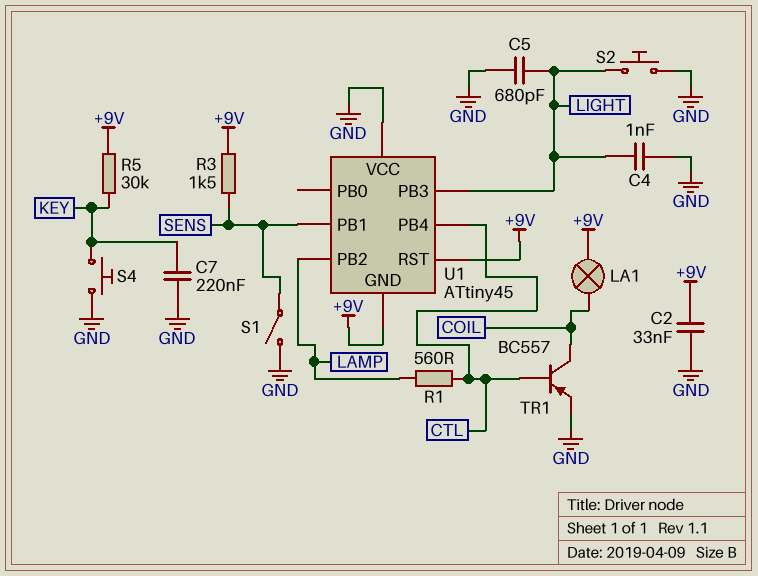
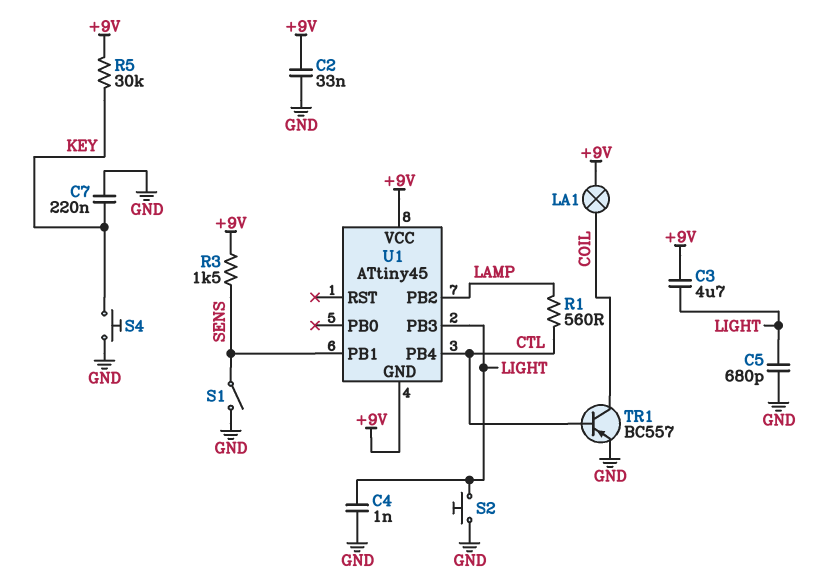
C3: none -> 4.7uF (+9V, LIGHT)
U1 pin RST: +9V -> none
U1 pin VCC: GND -> +9V

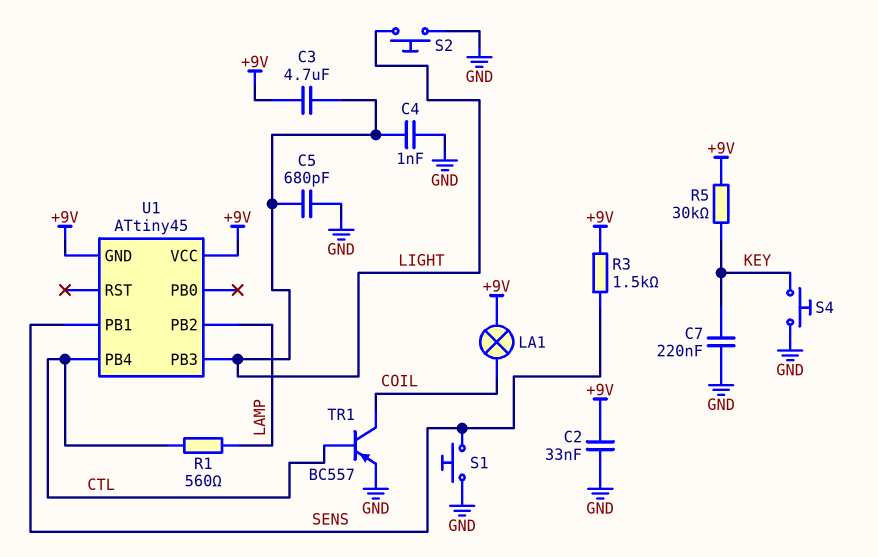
S1: switch (GND, SENS) -> button (GND, SENS)

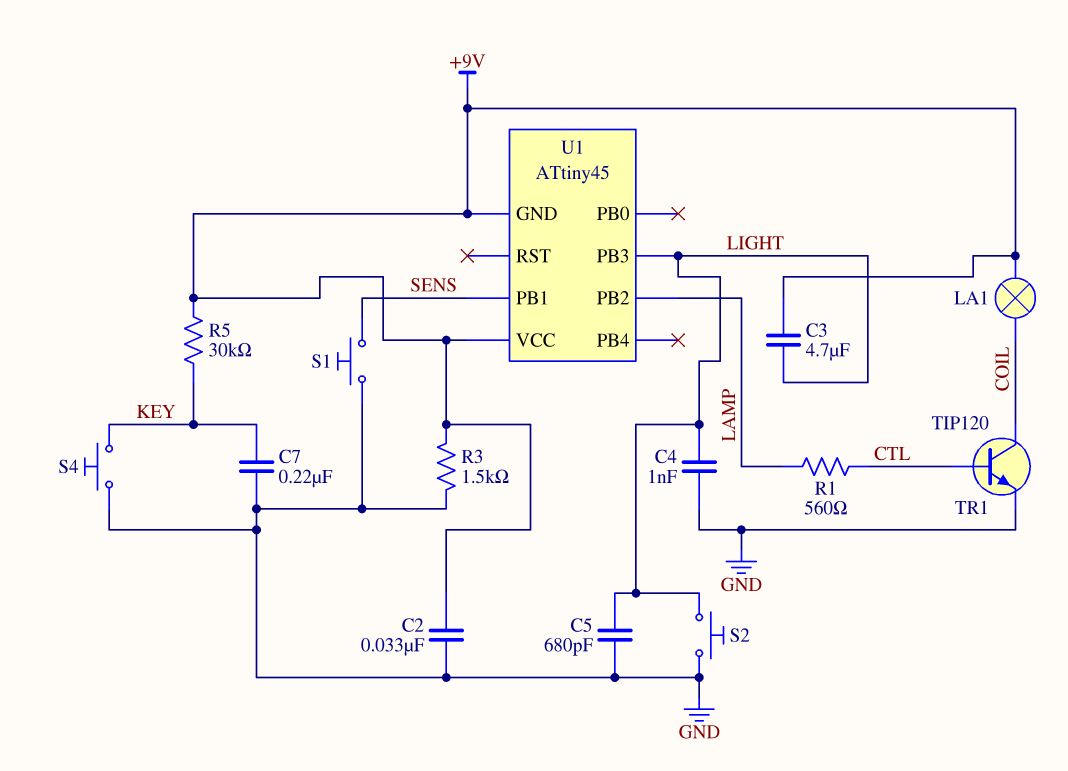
R3: 1.5k (+9V, SENS) -> 1.5k (+9V, GND)
TR1: PNP BC557 (B CTL, C COIL, E GND) -> NPN TIP120 (B CTL, C COIL, E GND)
U1 pin PB4: CTL -> none

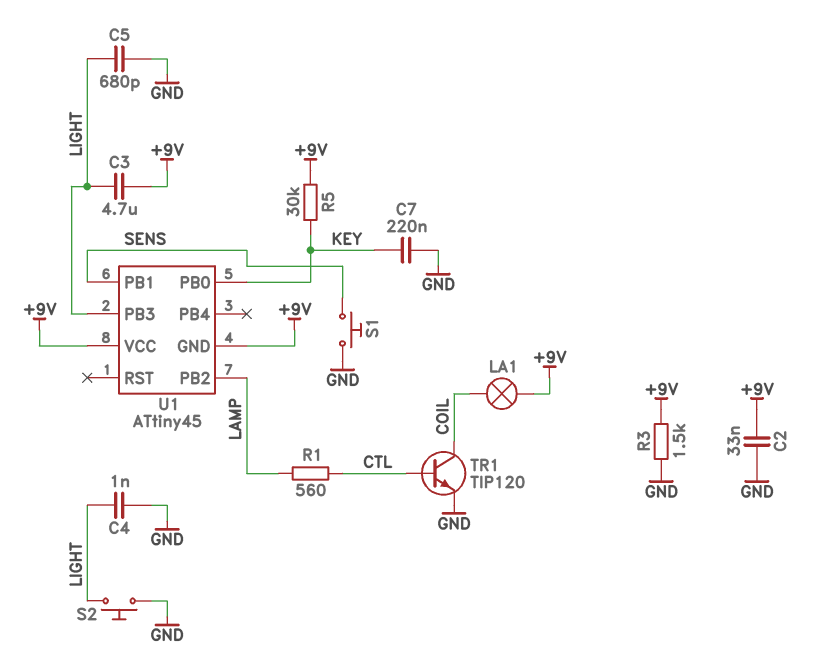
S4: button (GND, KEY) -> none
U1 pin PB0: none -> KEY

